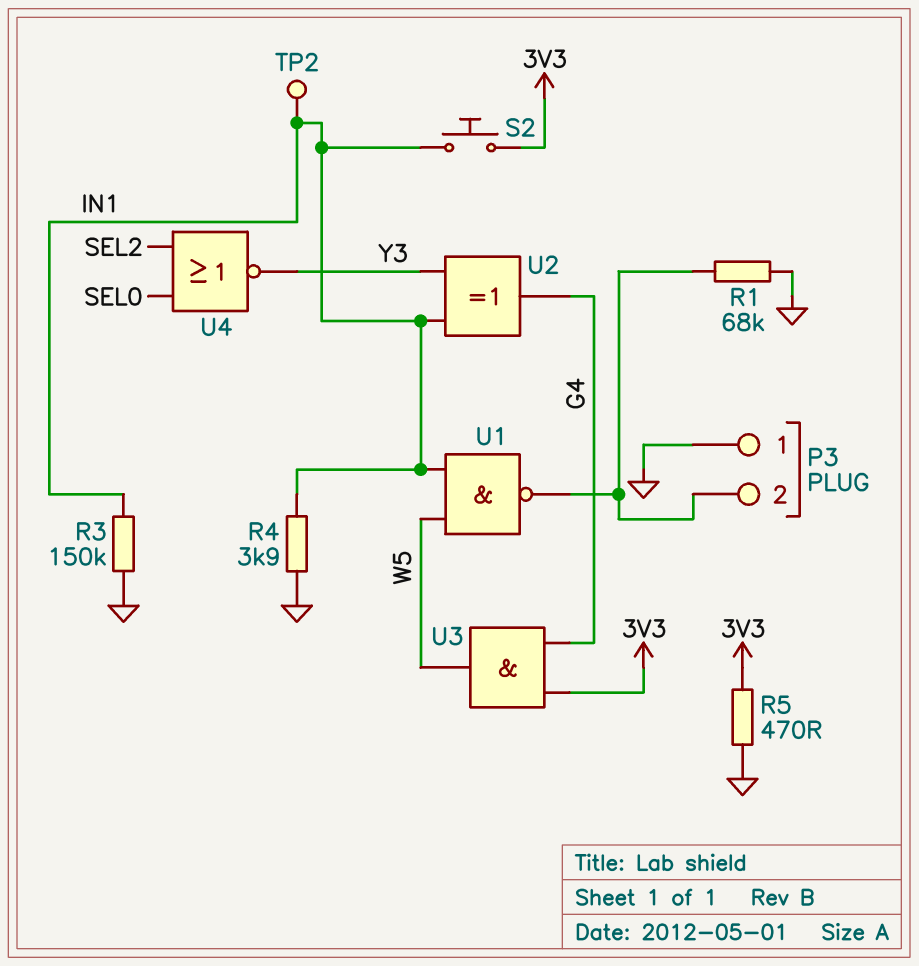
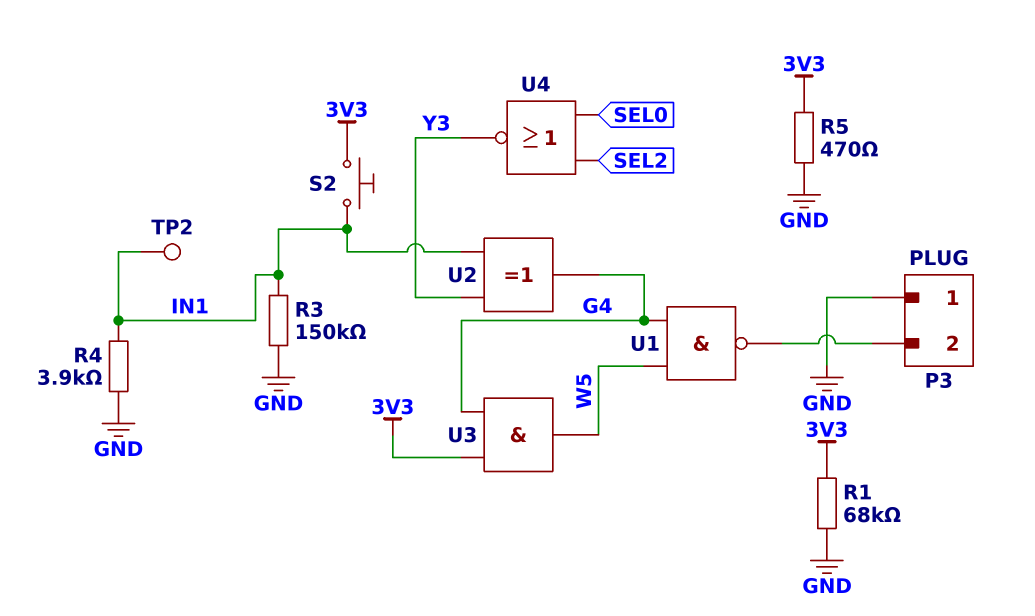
R1: 68k (GND, P3/2) -> 68k (3V3, GND)
U1: NAND (in IN1, in W5, out P3/2) -> NAND (in G4, in W5, out P3/2)

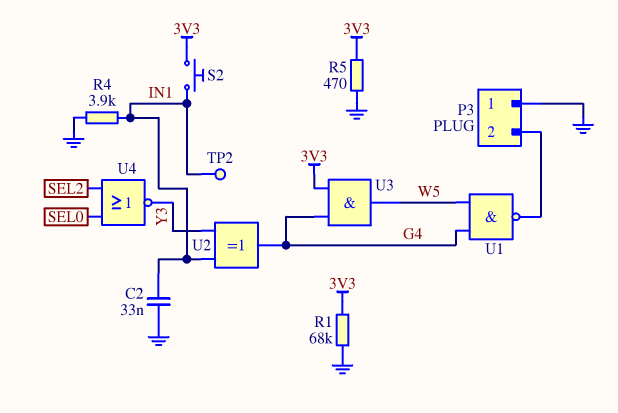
C2: none -> 33nF (GND, IN1)
R3: 150k (GND, IN1) -> none

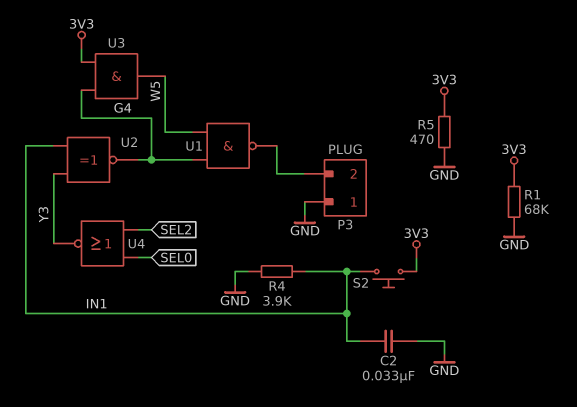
TP2: test point (IN1) -> none
U2: XOR (in IN1, in Y3, out G4) -> XNOR (in IN1, in Y3, out G4)

